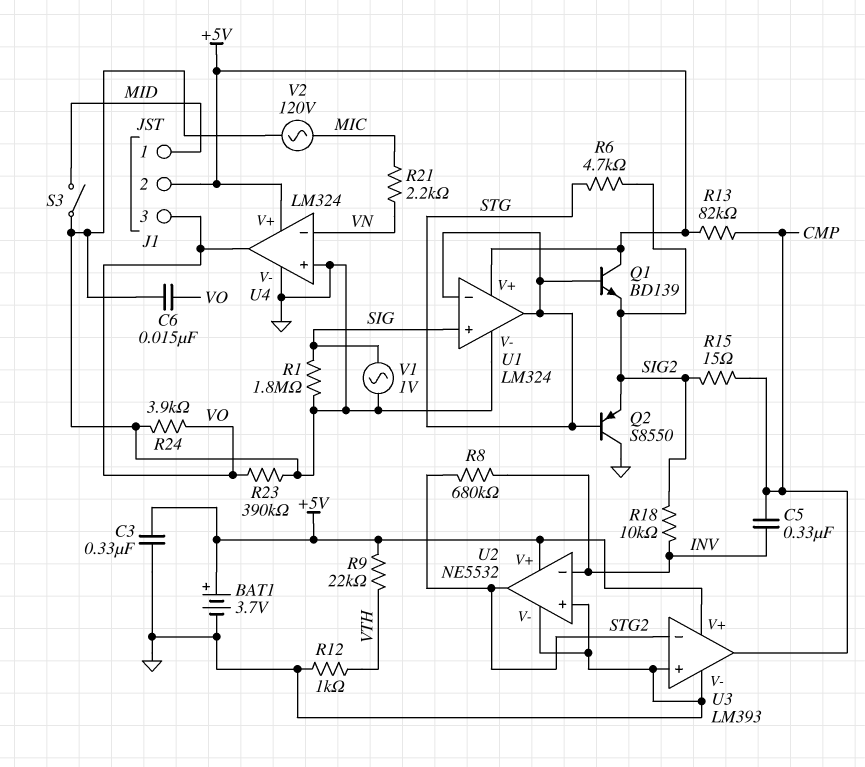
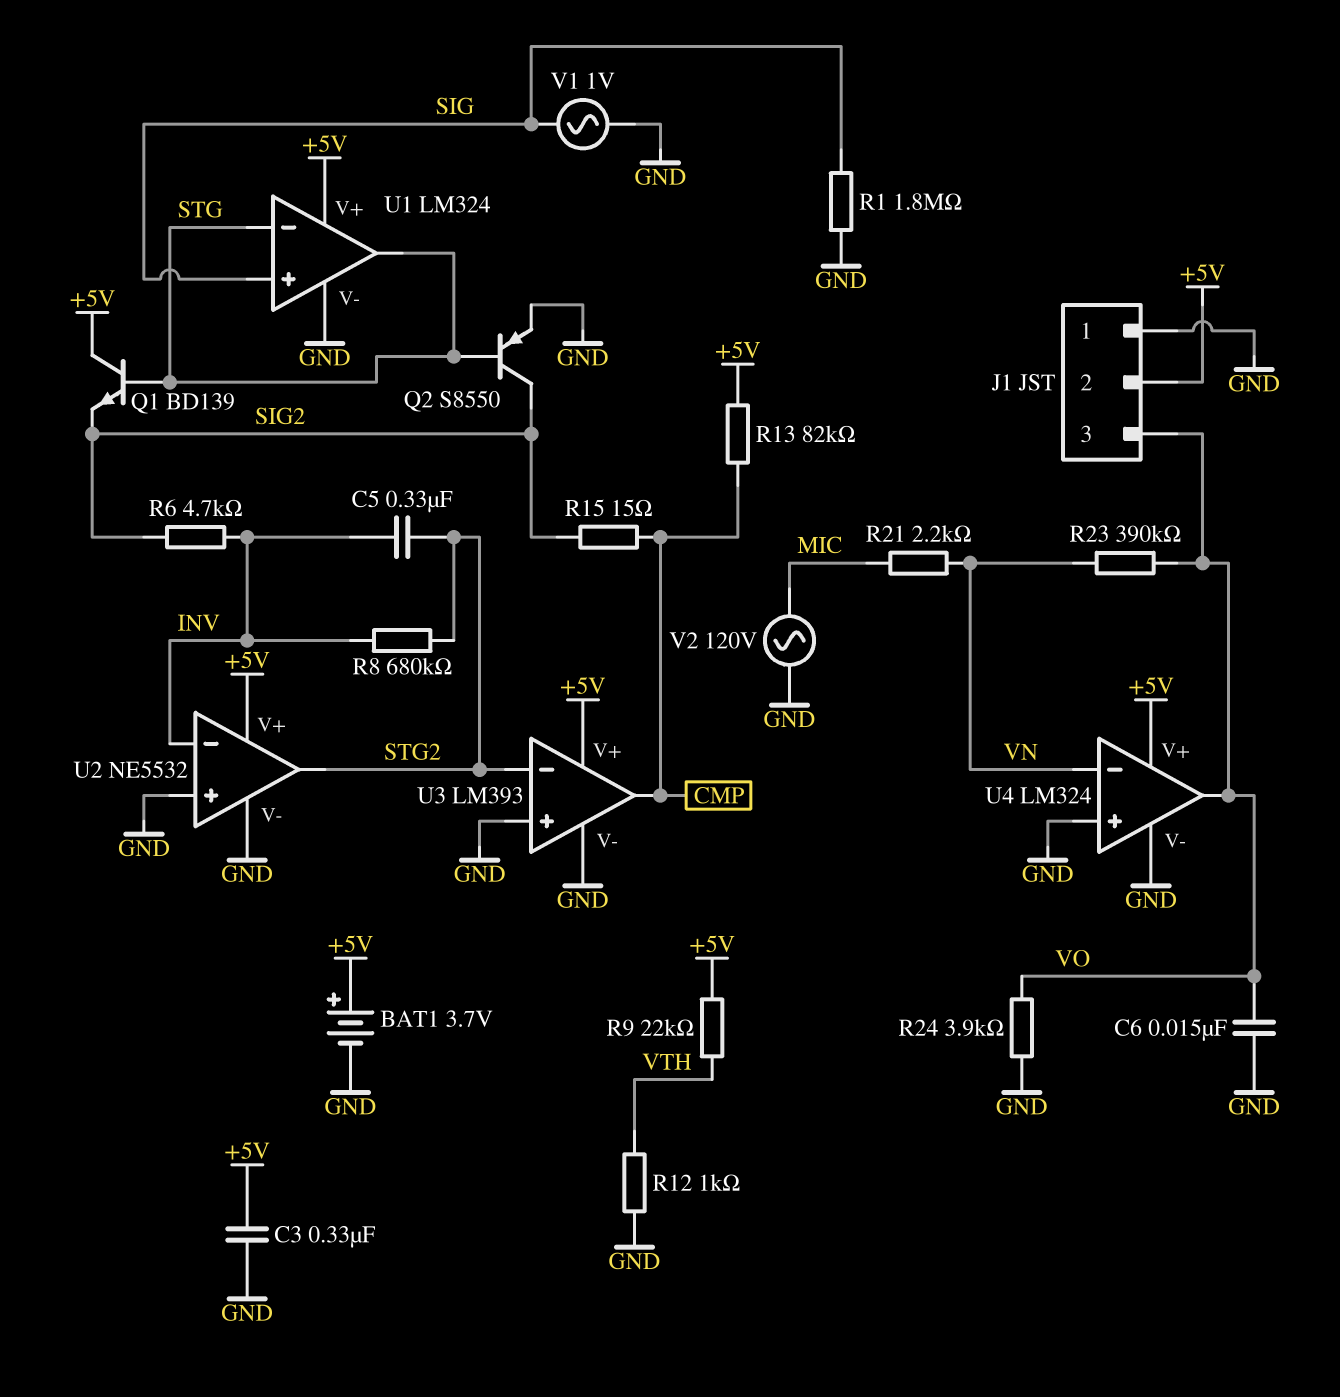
C5: 330nF (CMP, INV) -> 330nF (INV, STG2)
J1 pin 1: MID -> GND
Q2: PNP S8550 (B STG, C GND, E SIG2) -> PNP S8550 (B STG, C SIG2, E GND)
R6: 4.7k (SIG2, STG) -> 4.7k (INV, SIG2)
R18: 10k (INV, SIG2) -> none
R23: 390k (GND, VO) -> 390k (VN, VO)
S3: switch (GND, MID) -> none

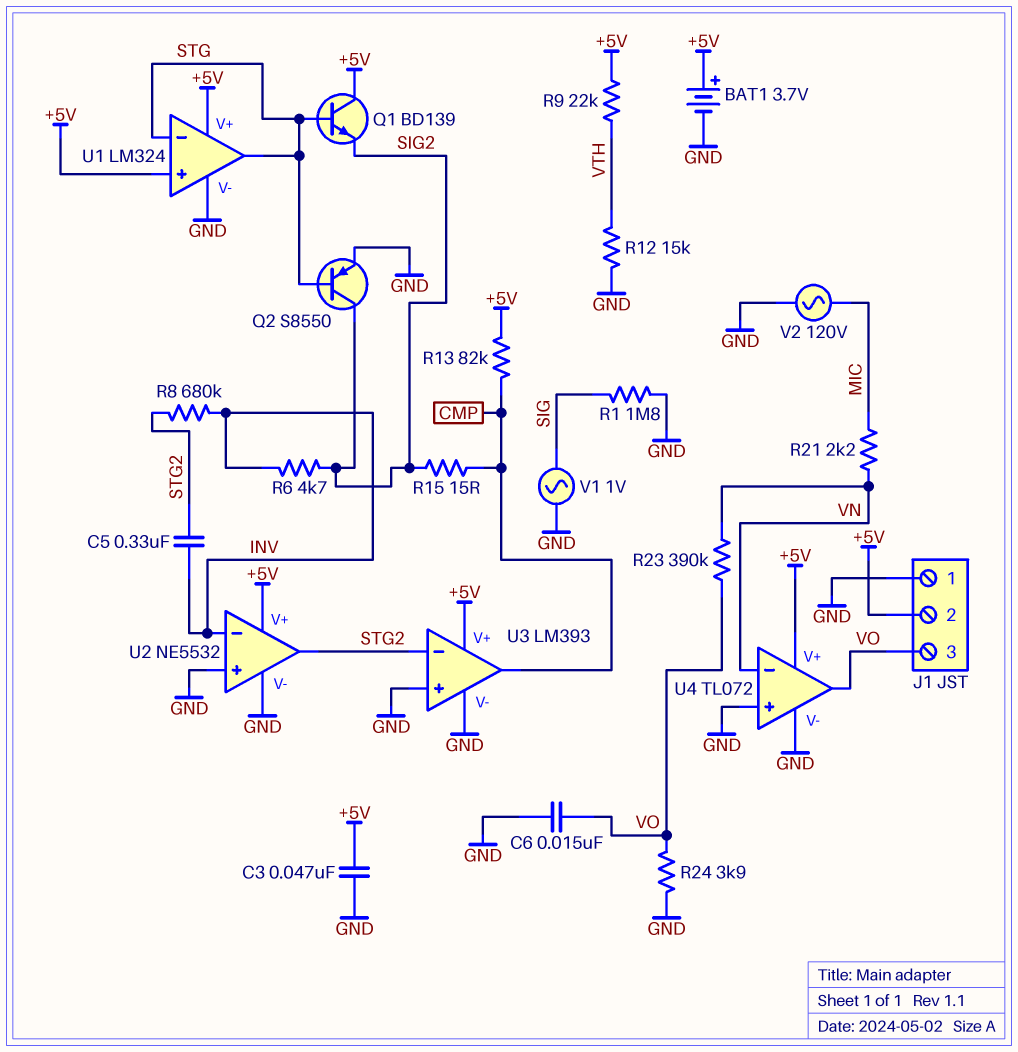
C3: 330nF (+5V, GND) -> 47nF (+5V, GND)
R12: 1k (GND, VTH) -> 15k (GND, VTH)
U1 pin in+: SIG -> +5V
U4: LM324 -> TL072

